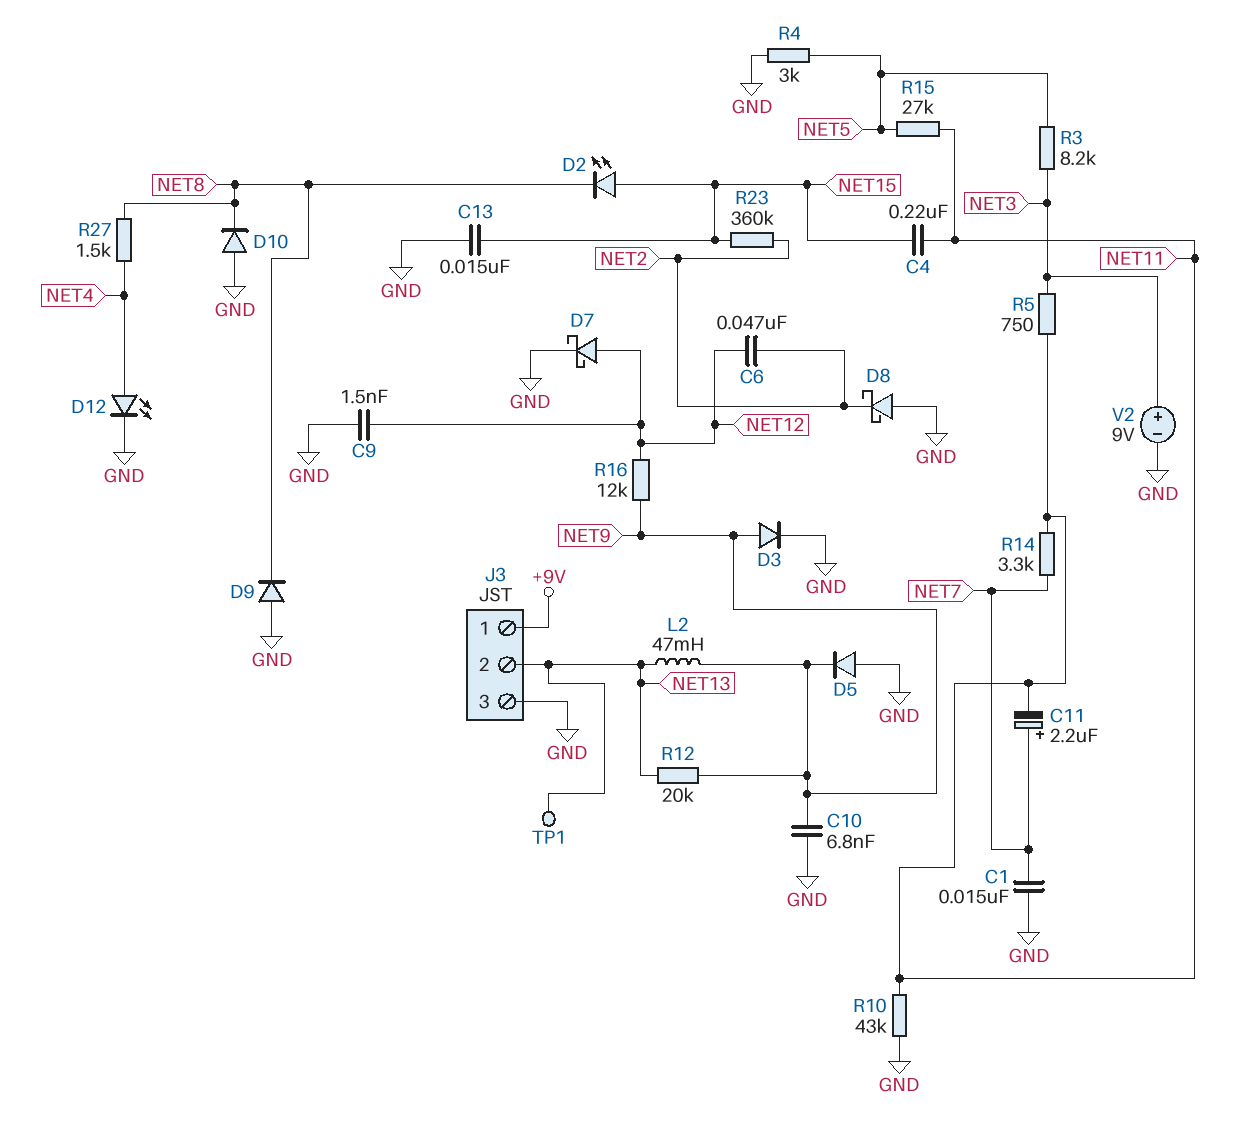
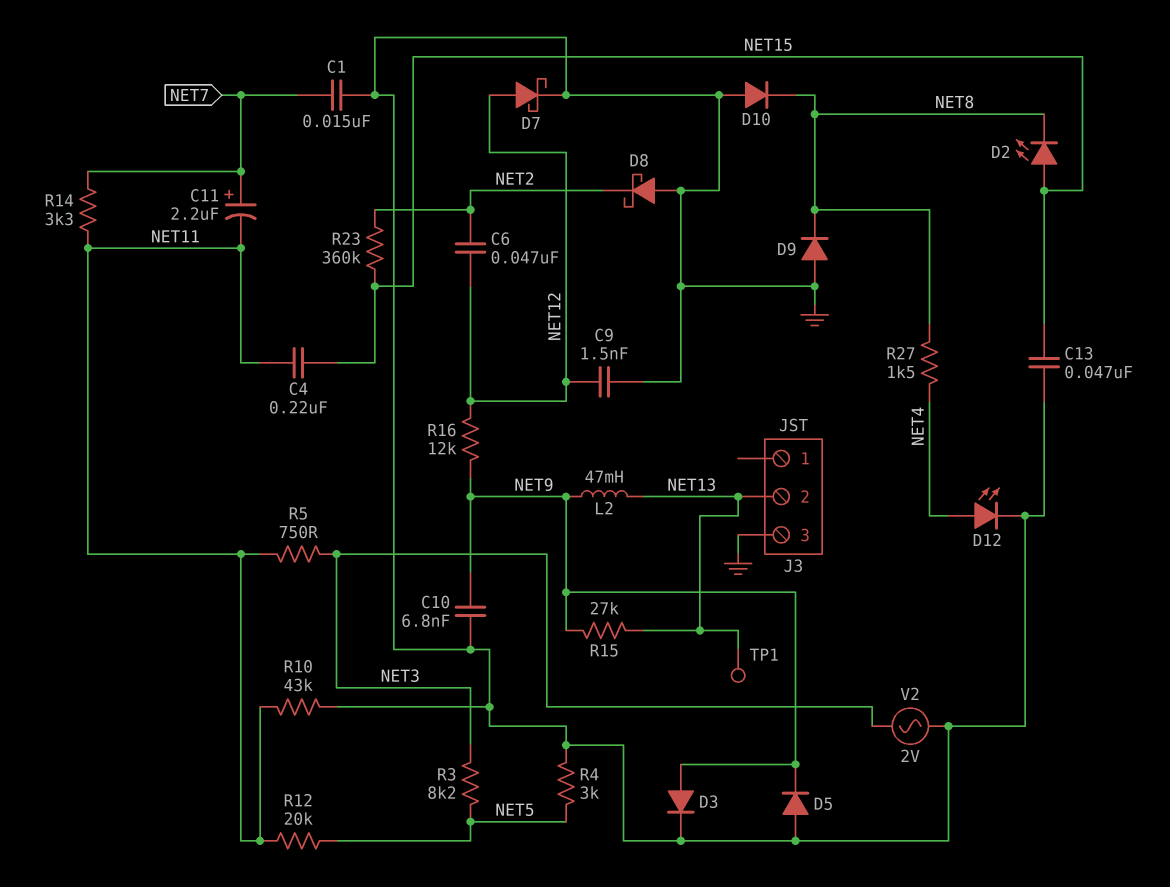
C13: 15nF (GND, NET15) -> 47nF (GND, NET15)
J3 pin 1: +9V -> none
R12: 20k (NET9, NET13) -> 20k (NET5, NET11)
R15: 27k (NET5, NET11) -> 27k (NET9, NET13)
V2: 9V (plus NET3, minus GND) -> AC 2V (GND, NET3)

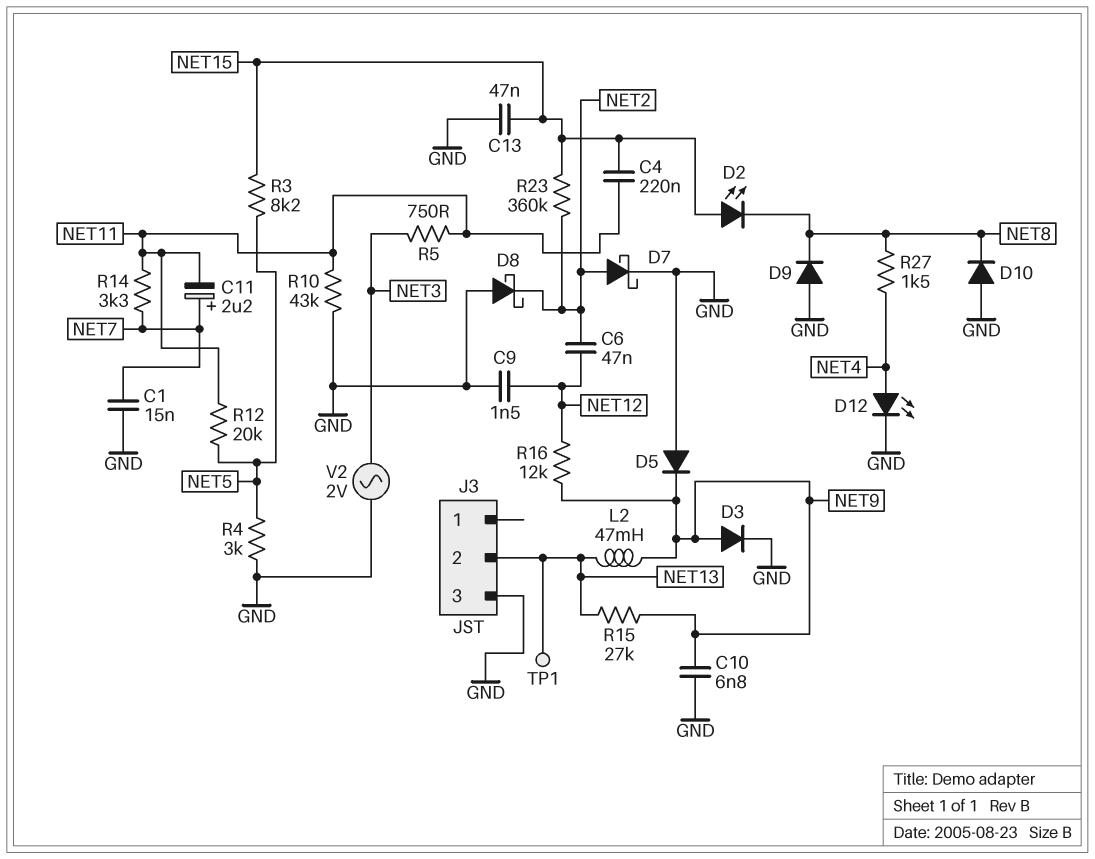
D7: schottky (A NET12, K GND) -> schottky (A NET2, K GND)
R3: 8.2k (NET3, NET5) -> 8.2k (NET5, NET15)

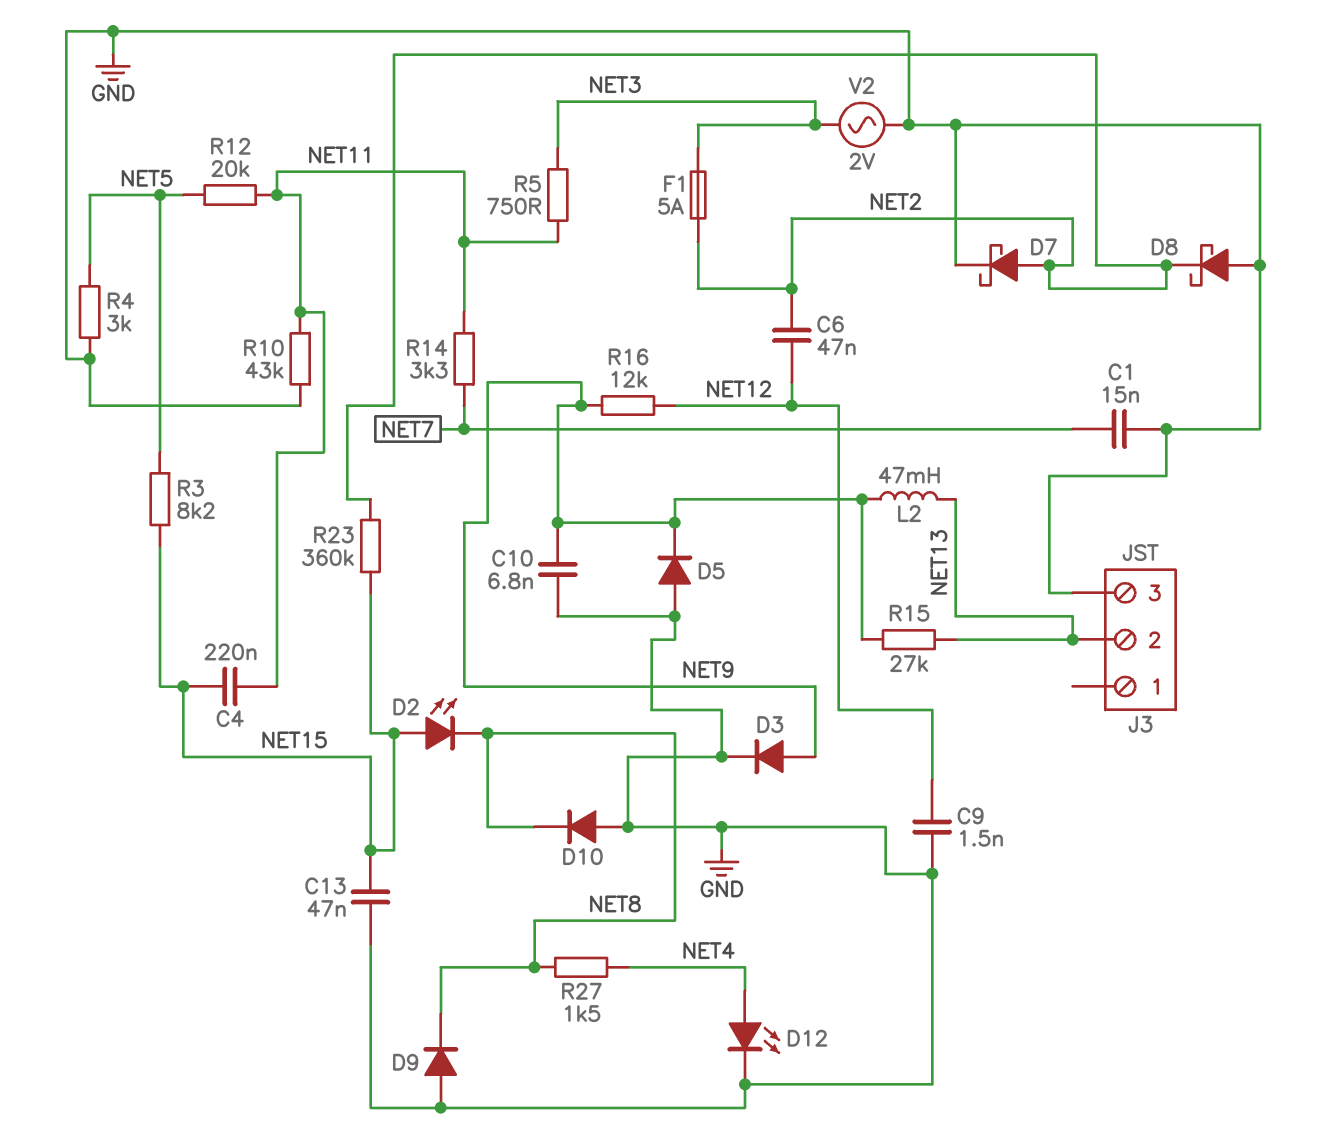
C11: 2.2uF (plus NET7, minus NET11) -> none
F1: none -> 5A (NET2, NET3)
TP1: test point (NET13) -> none

